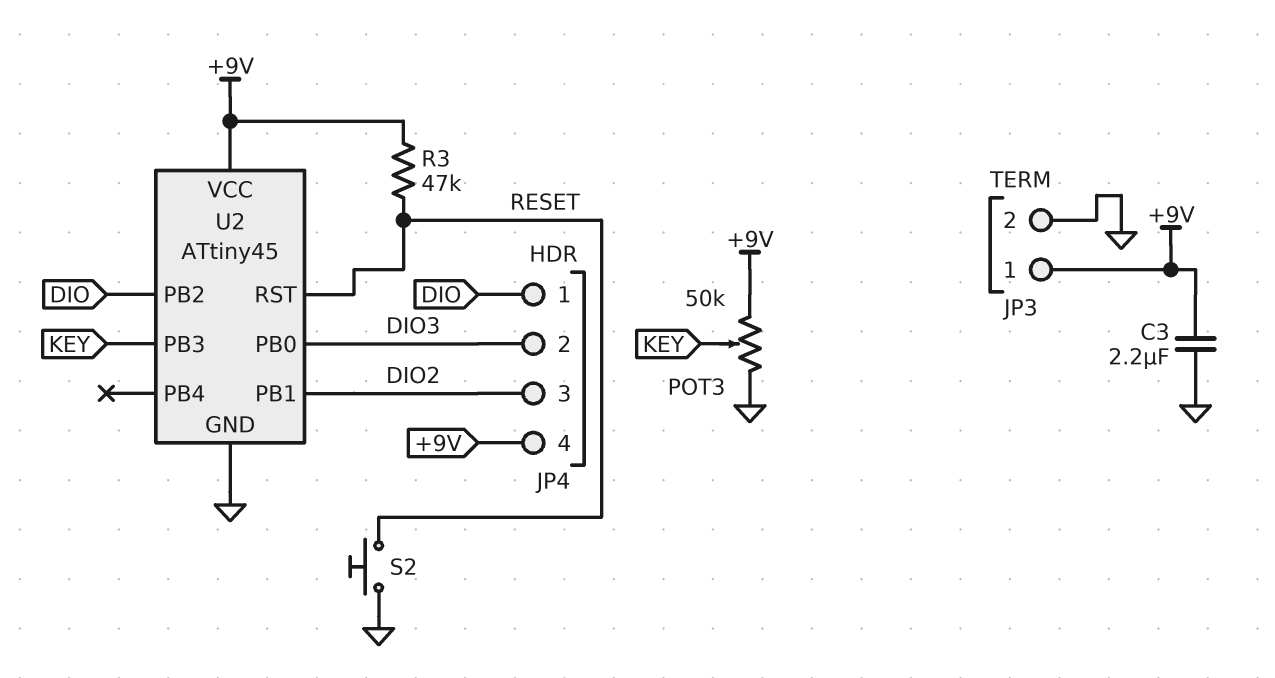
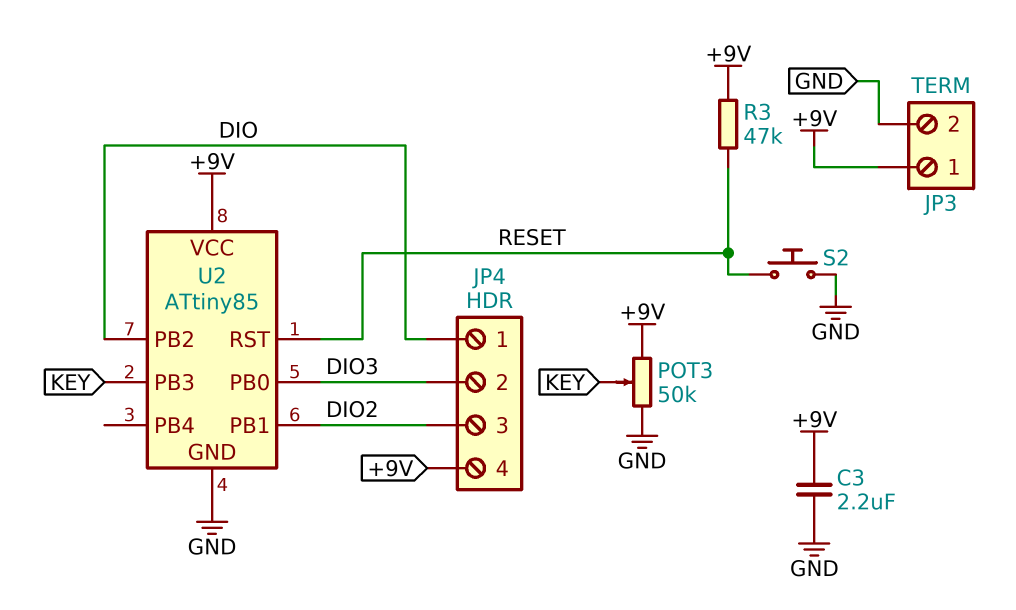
U2: ATtiny45 -> ATtiny85

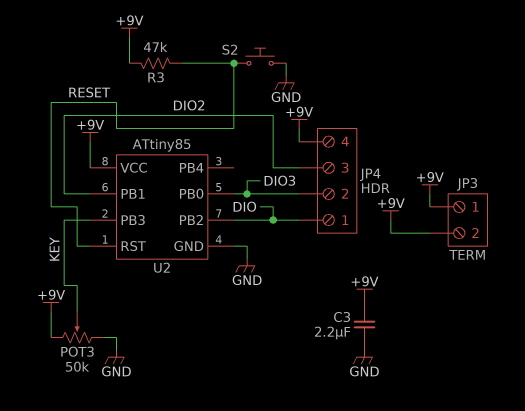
JP3 pin 2: GND -> +9V

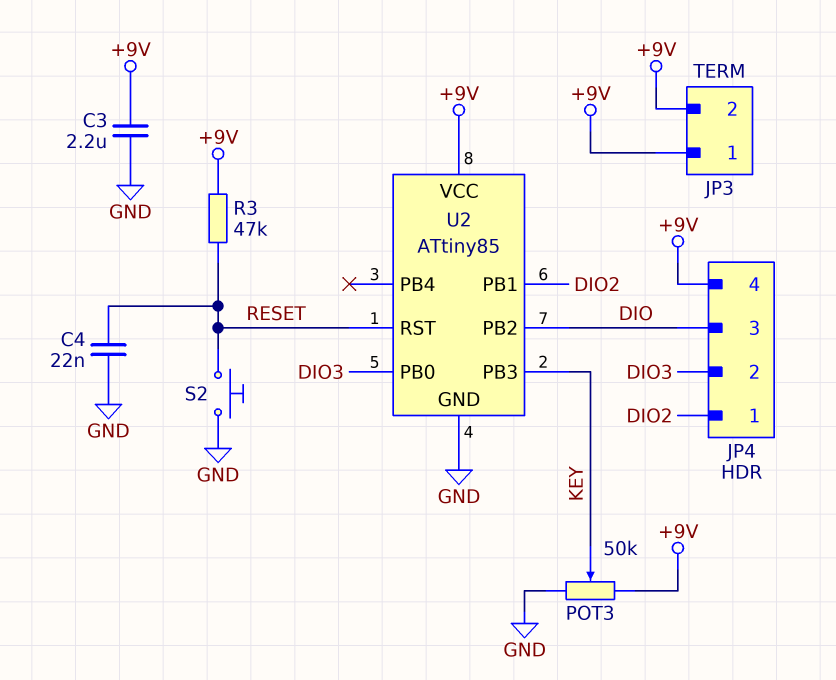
C4: none -> 22nF (GND, RESET)
JP4 pin 1: DIO -> DIO2
JP4 pin 3: DIO2 -> DIO

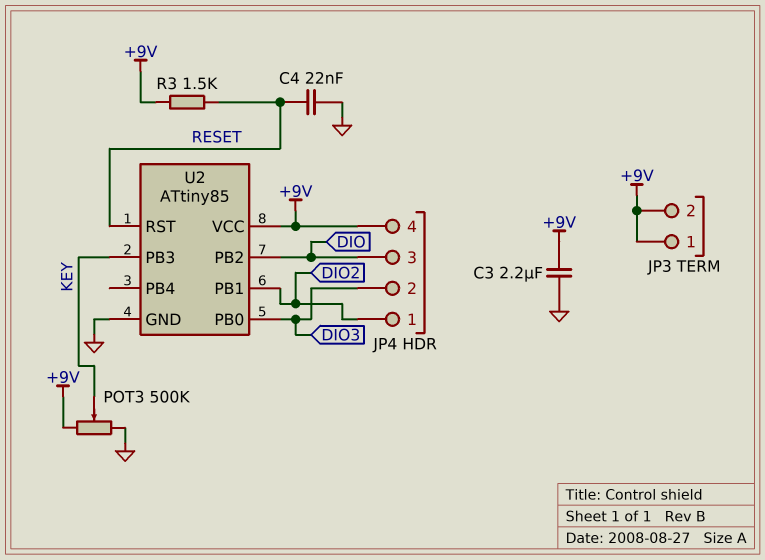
POT3: 50k (+9V, GND, wiper KEY) -> 500k (+9V, GND, wiper KEY)
R3: 47k (+9V, RESET) -> 1.5k (+9V, RESET)
S2: button (GND, RESET) -> none

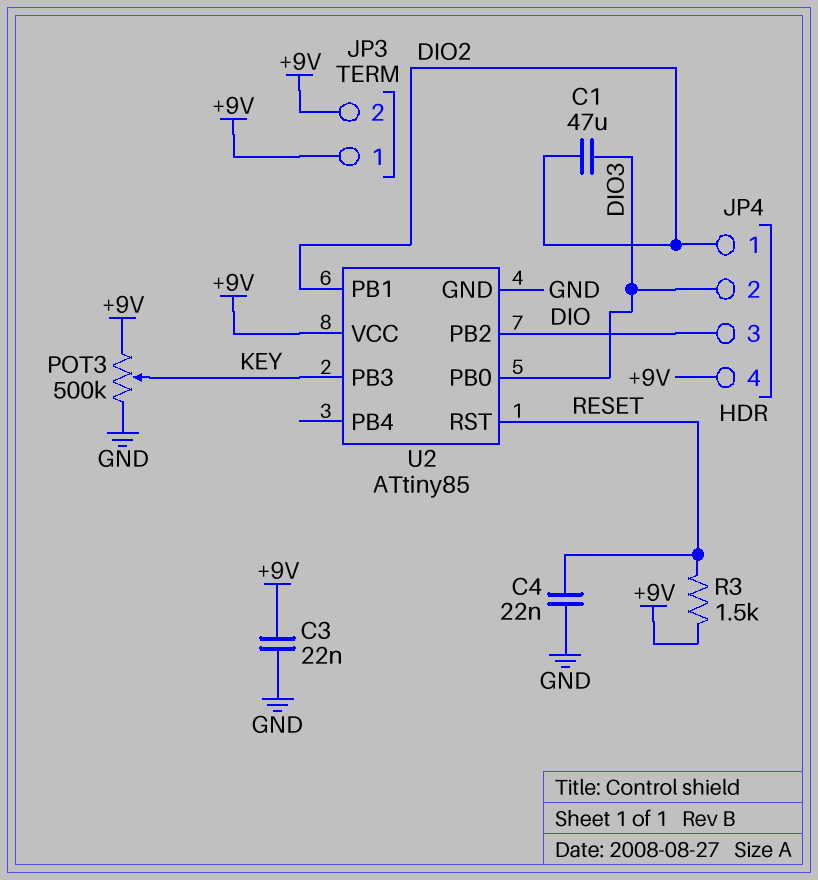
C1: none -> 47uF (DIO2, DIO3)
C3: 2.2uF (+9V, GND) -> 22nF (+9V, GND)

